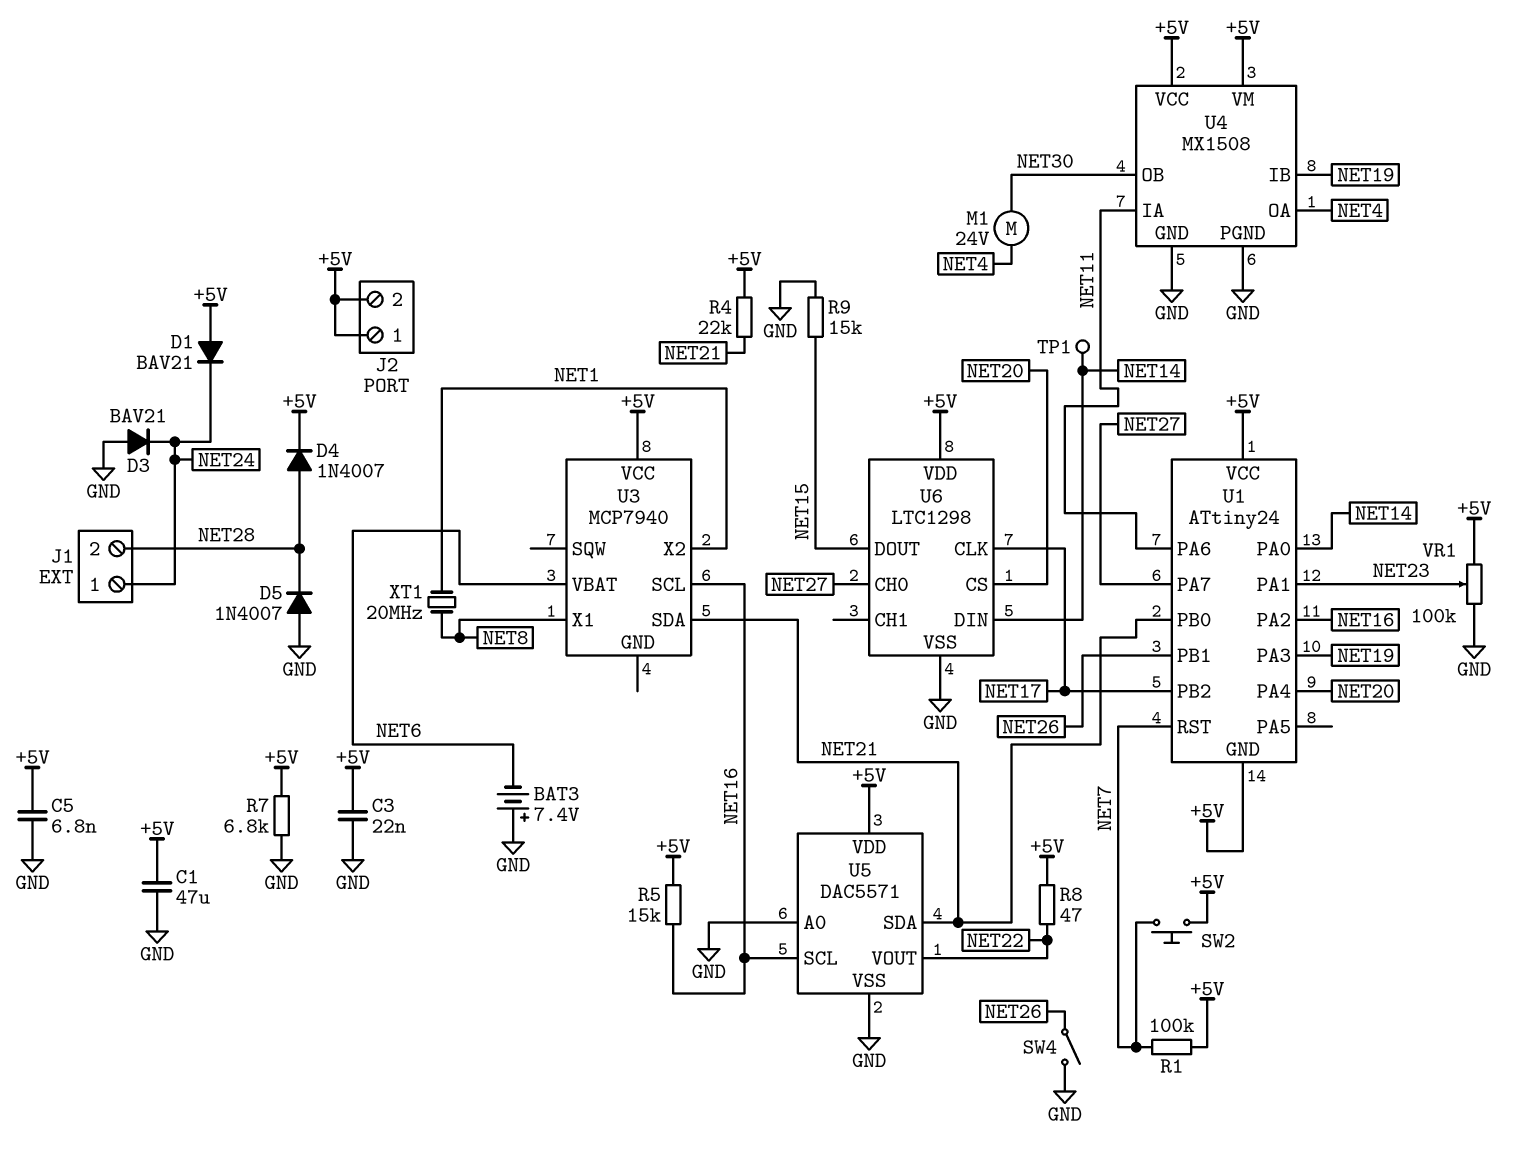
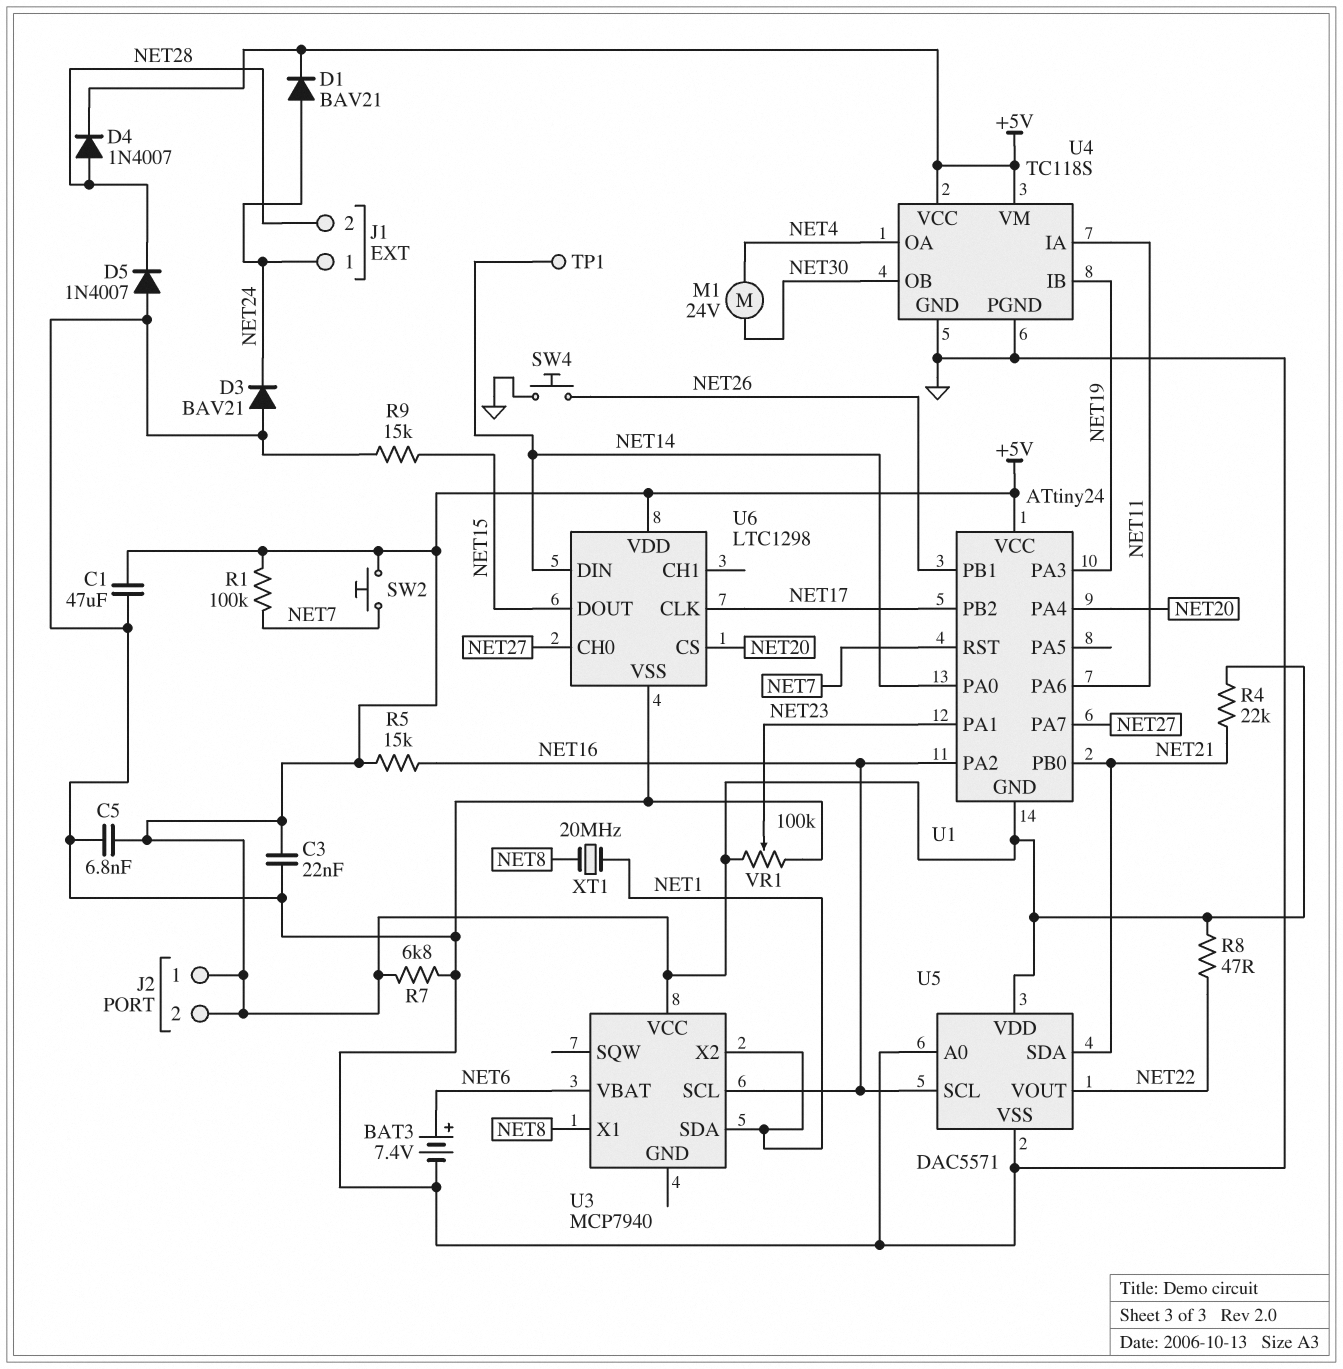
BAT3: 7.4V (plus GND, minus NET6) -> 7.4V (plus NET6, minus GND)
D1: diode BAV21 (A +5V, K NET24) -> diode BAV21 (A NET24, K +5V)
SW4: switch (GND, NET26) -> button (GND, NET26)
U3 pin SDA: NET21 -> NET1
U4: MX1508 -> TC118S

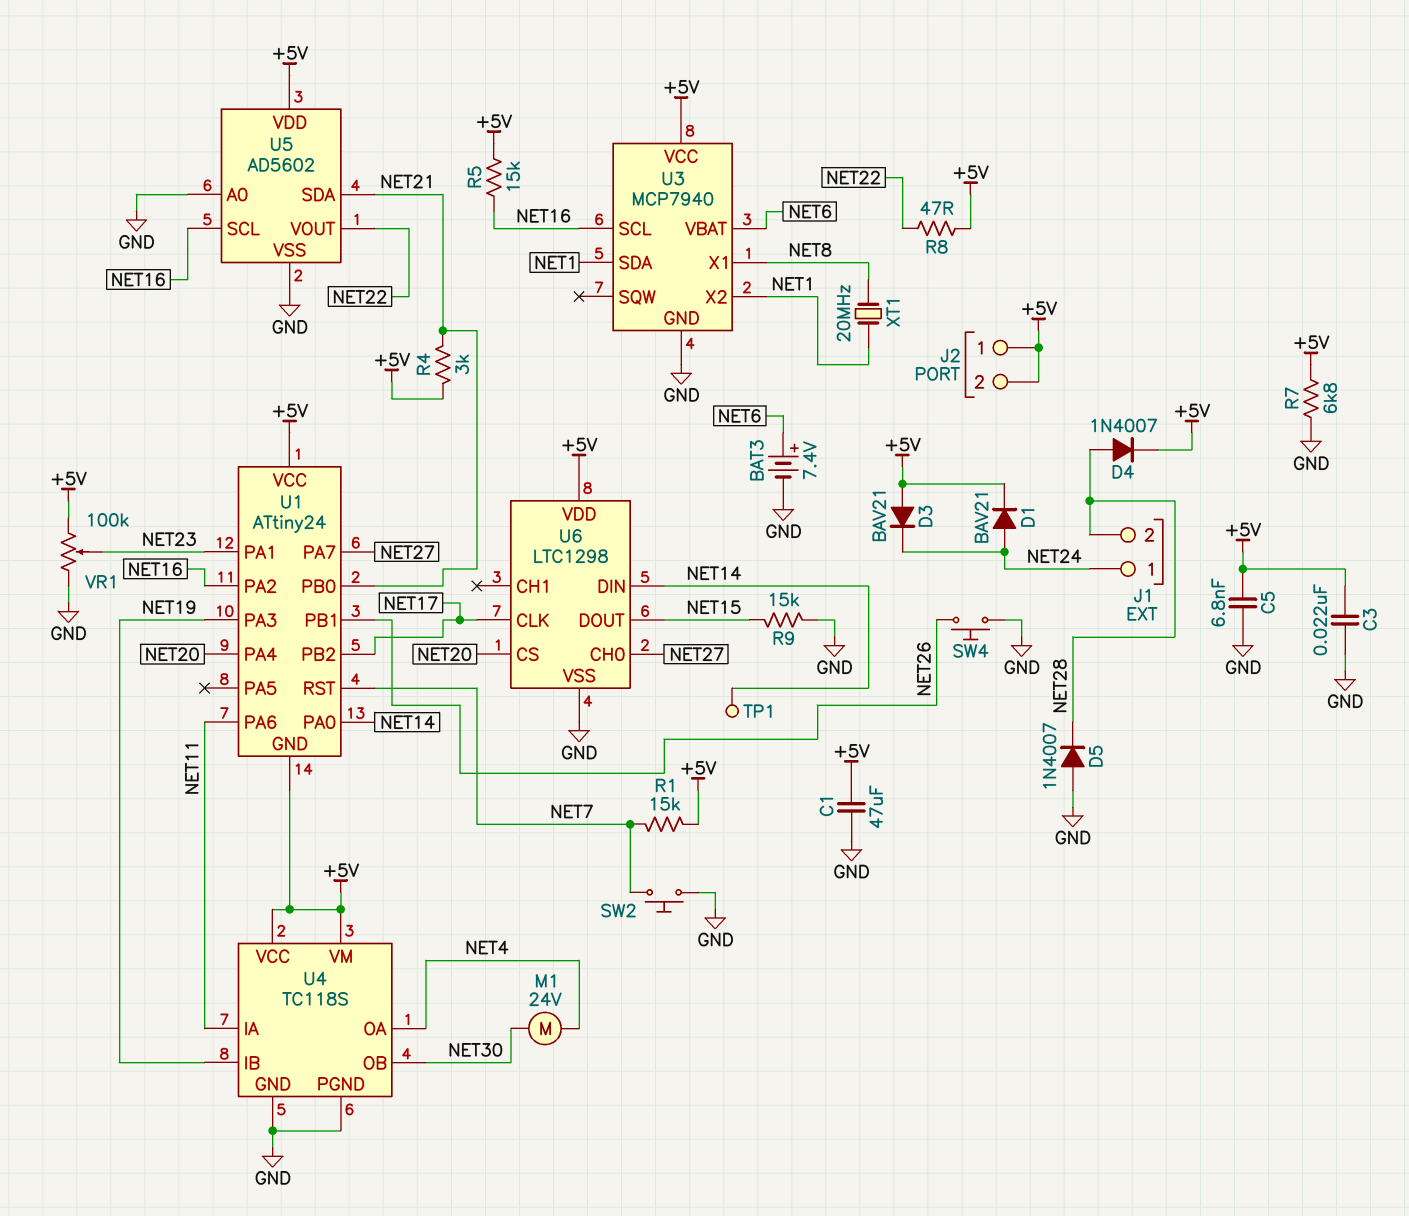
D3: diode BAV21 (A GND, K NET24) -> diode BAV21 (A +5V, K NET24)
R1: 100k (+5V, NET7) -> 15k (+5V, NET7)
R4: 22k (+5V, NET21) -> 3k (+5V, NET21)
SW2: button (+5V, NET7) -> button (GND, NET7)
U3 pin GND: none -> GND
U5: DAC5571 -> AD5602

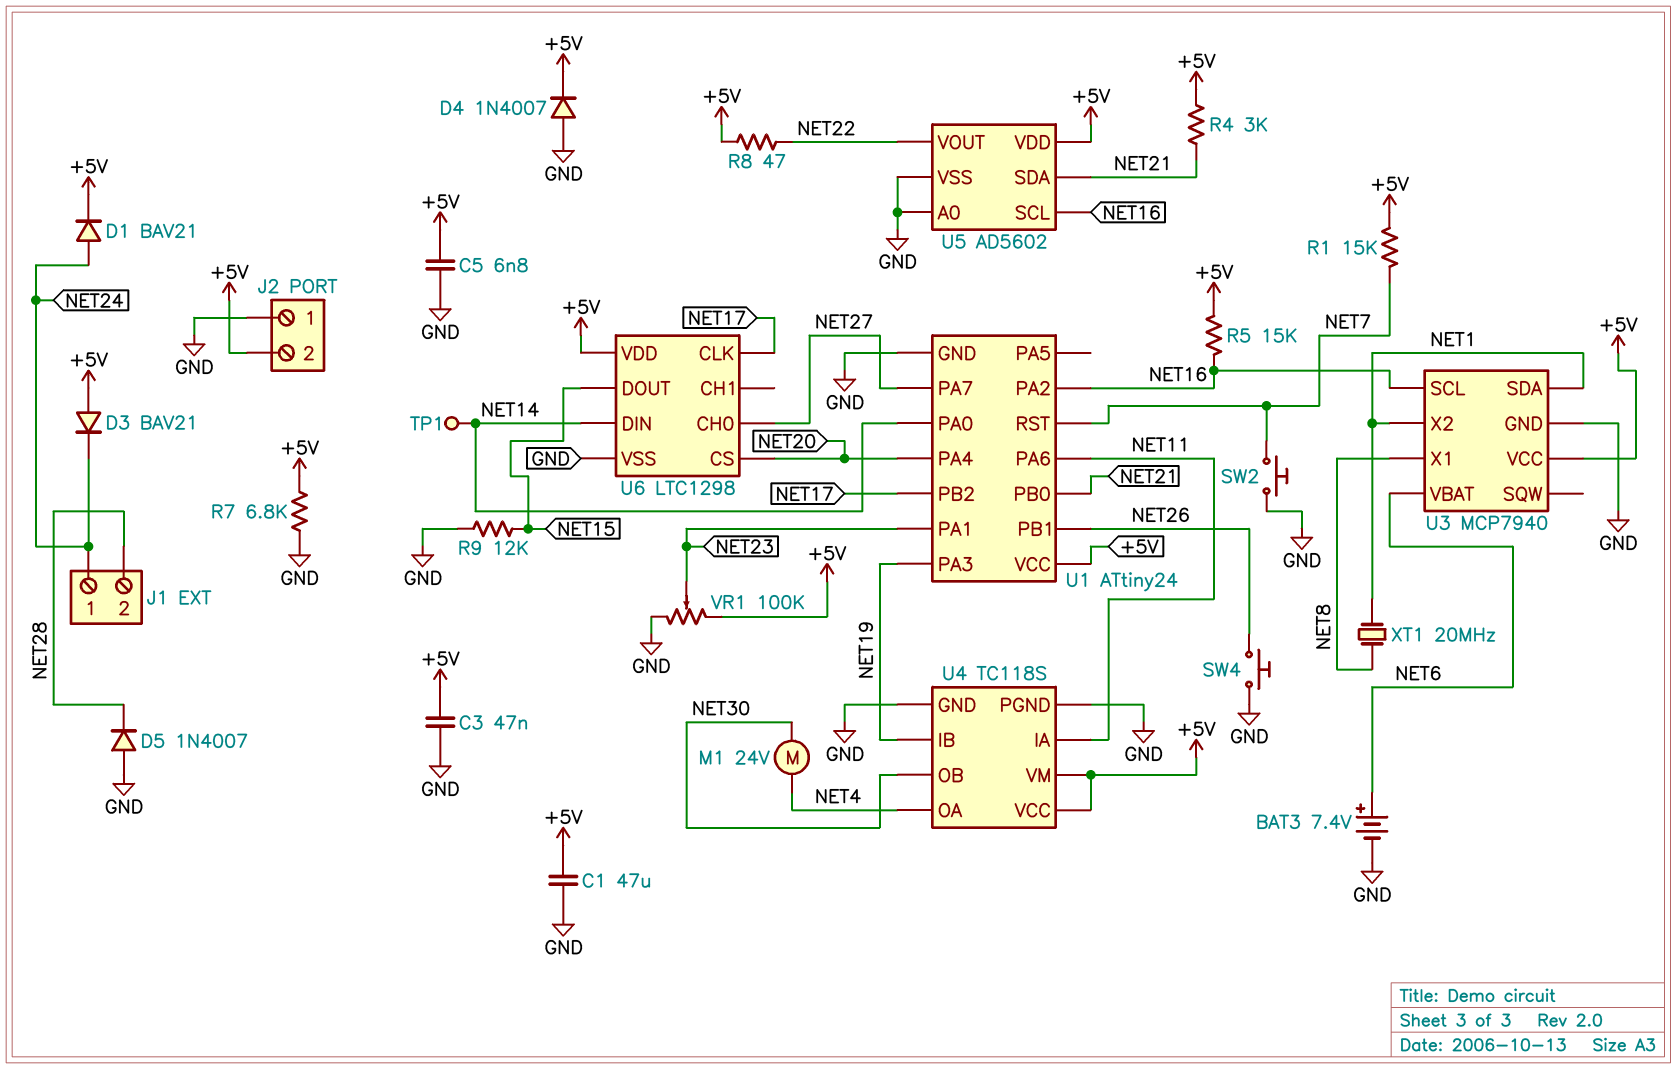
C3: 22nF (+5V, GND) -> 47nF (+5V, GND)
D4: diode 1N4007 (A NET28, K +5V) -> diode 1N4007 (A GND, K +5V)
J2 pin 1: +5V -> GND
R9: 15k (GND, NET15) -> 12k (GND, NET15)
U1 pin GND: +5V -> GND

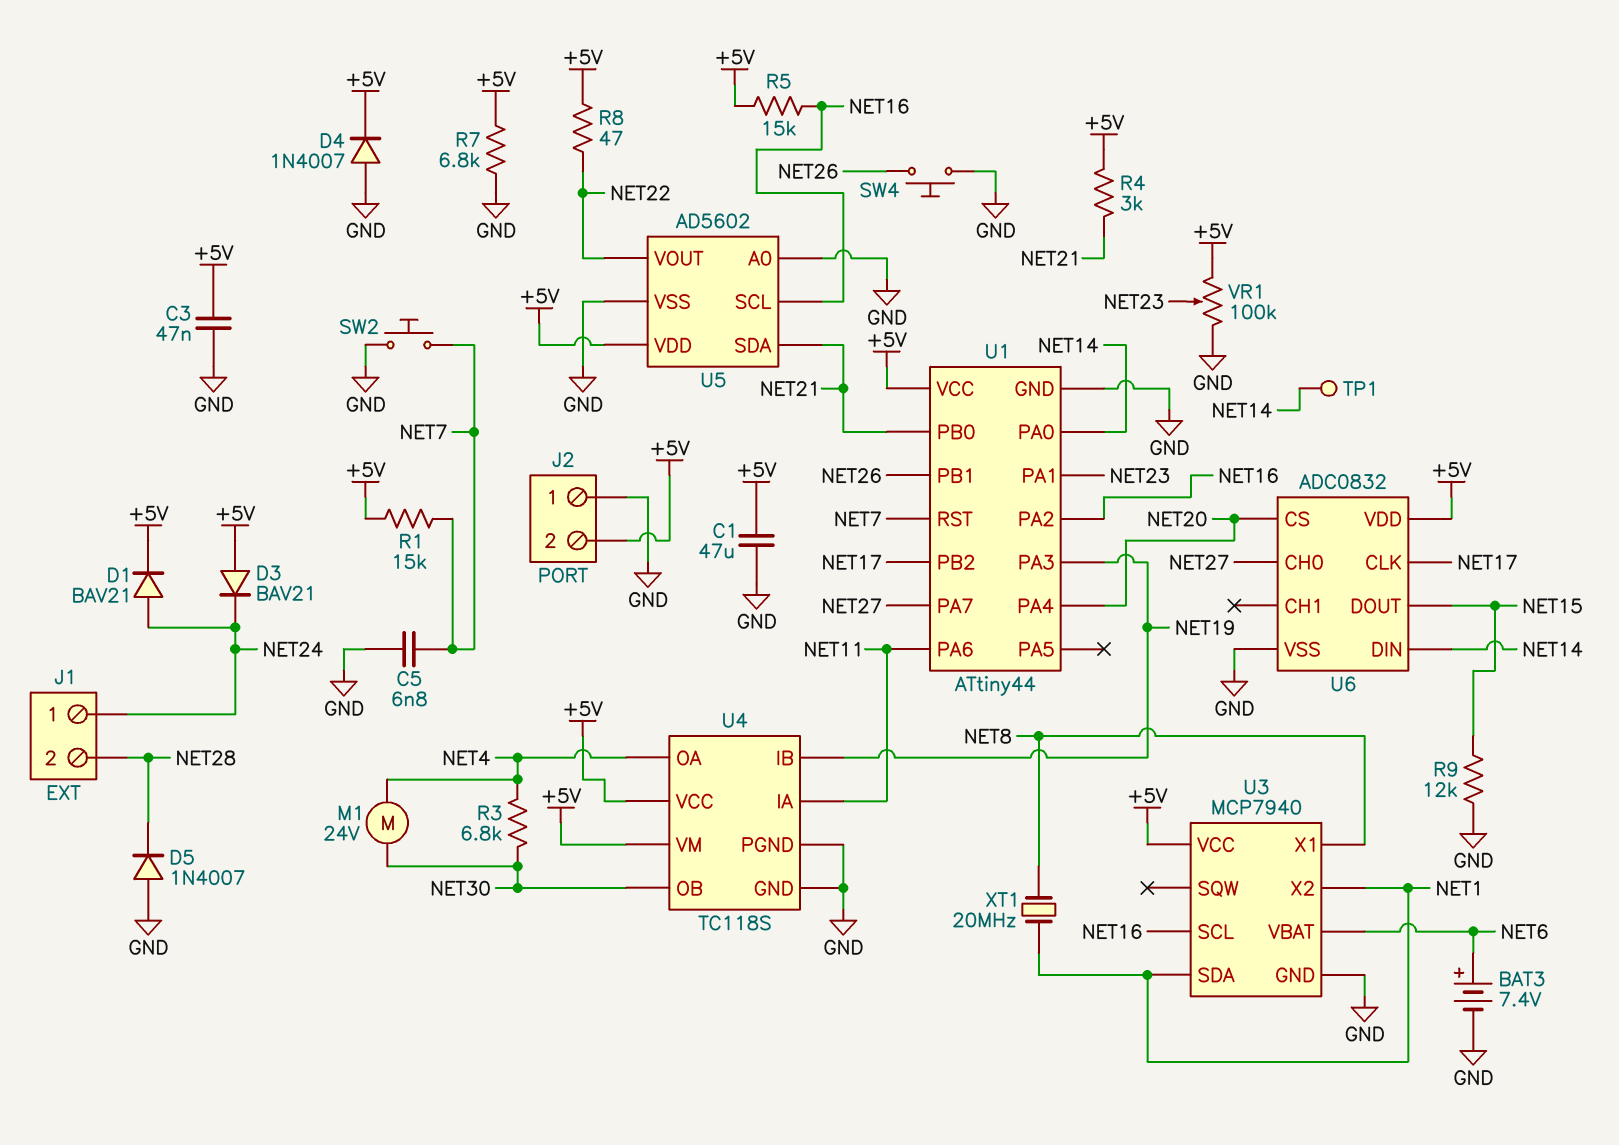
C5: 6.8nF (+5V, GND) -> 6.8nF (GND, NET7)
R3: none -> 6.8k (NET4, NET30)
U1: ATtiny24 -> ATtiny44
U6: LTC1298 -> ADC0832

